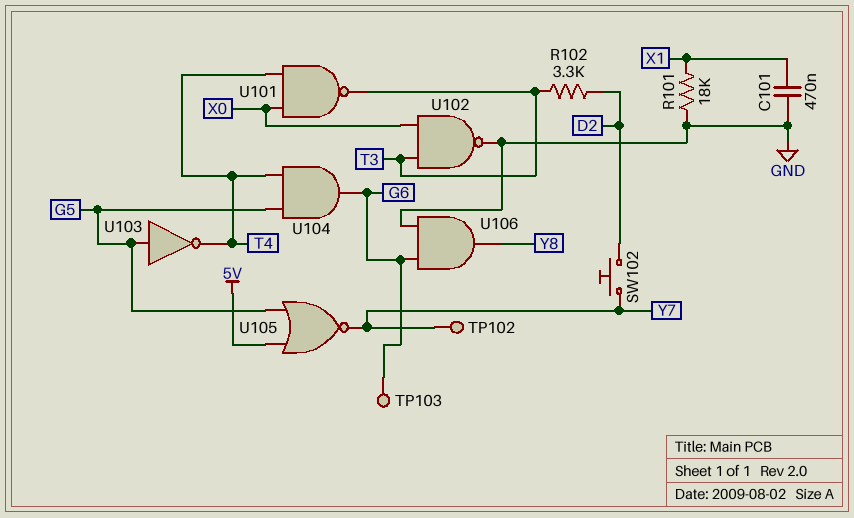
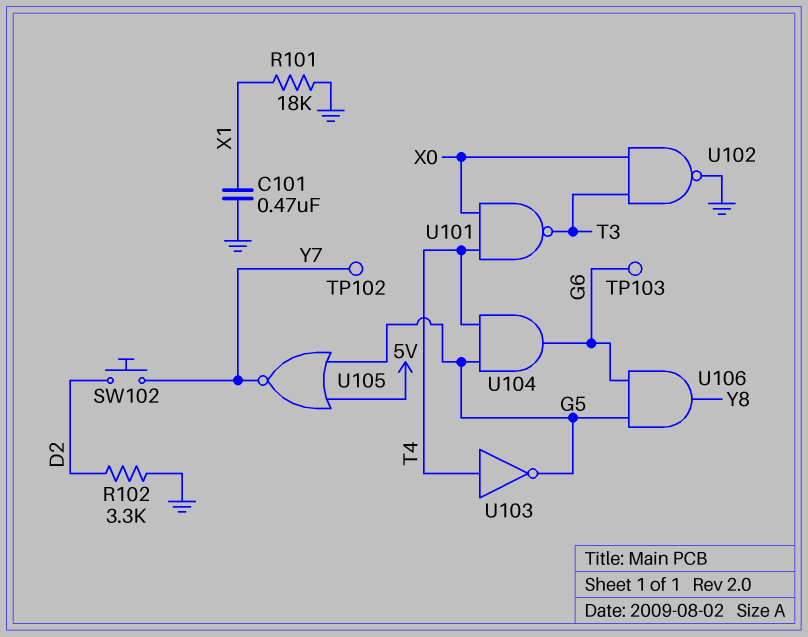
R102: 3.3k (D2, T3) -> 3.3k (D2, GND)
U103: NOT (in G5, out T4) -> NOT (in T4, out G5)
U106: AND (in G6, in GND, out Y8) -> AND (in G5, in G6, out Y8)

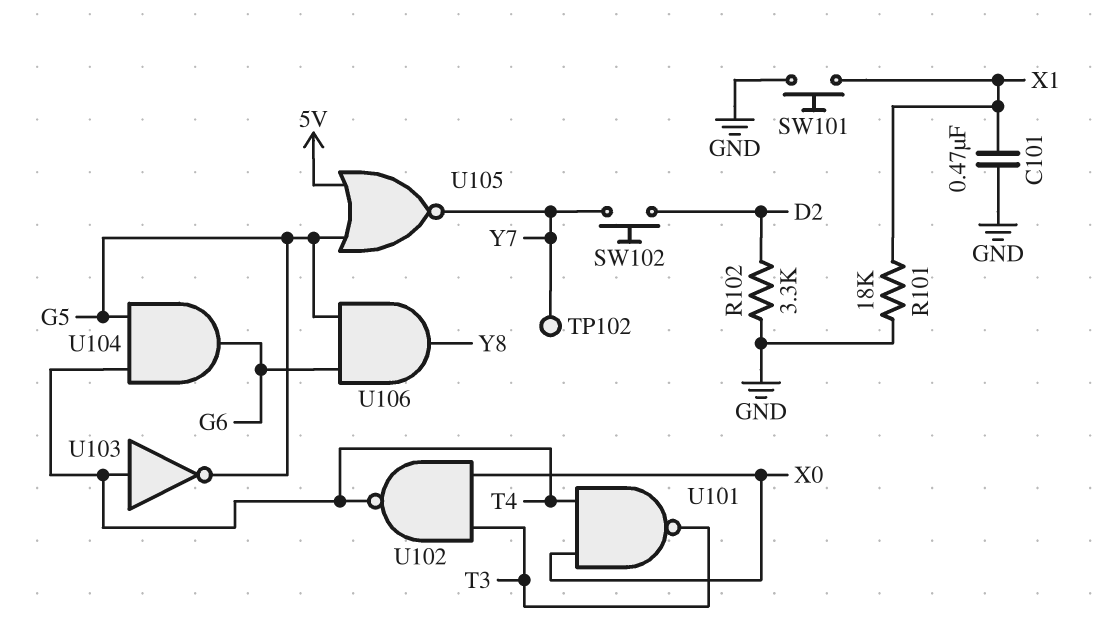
SW101: none -> button (GND, X1)
TP103: test point (G6) -> none
U102: NAND (in T3, in X0, out GND) -> NAND (in T3, in X0, out T4)

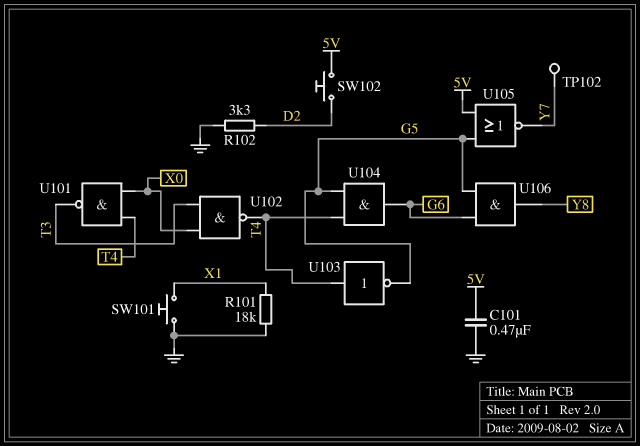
C101: 470nF (GND, X1) -> 470nF (5V, GND)
SW102: button (D2, Y7) -> button (5V, D2)

